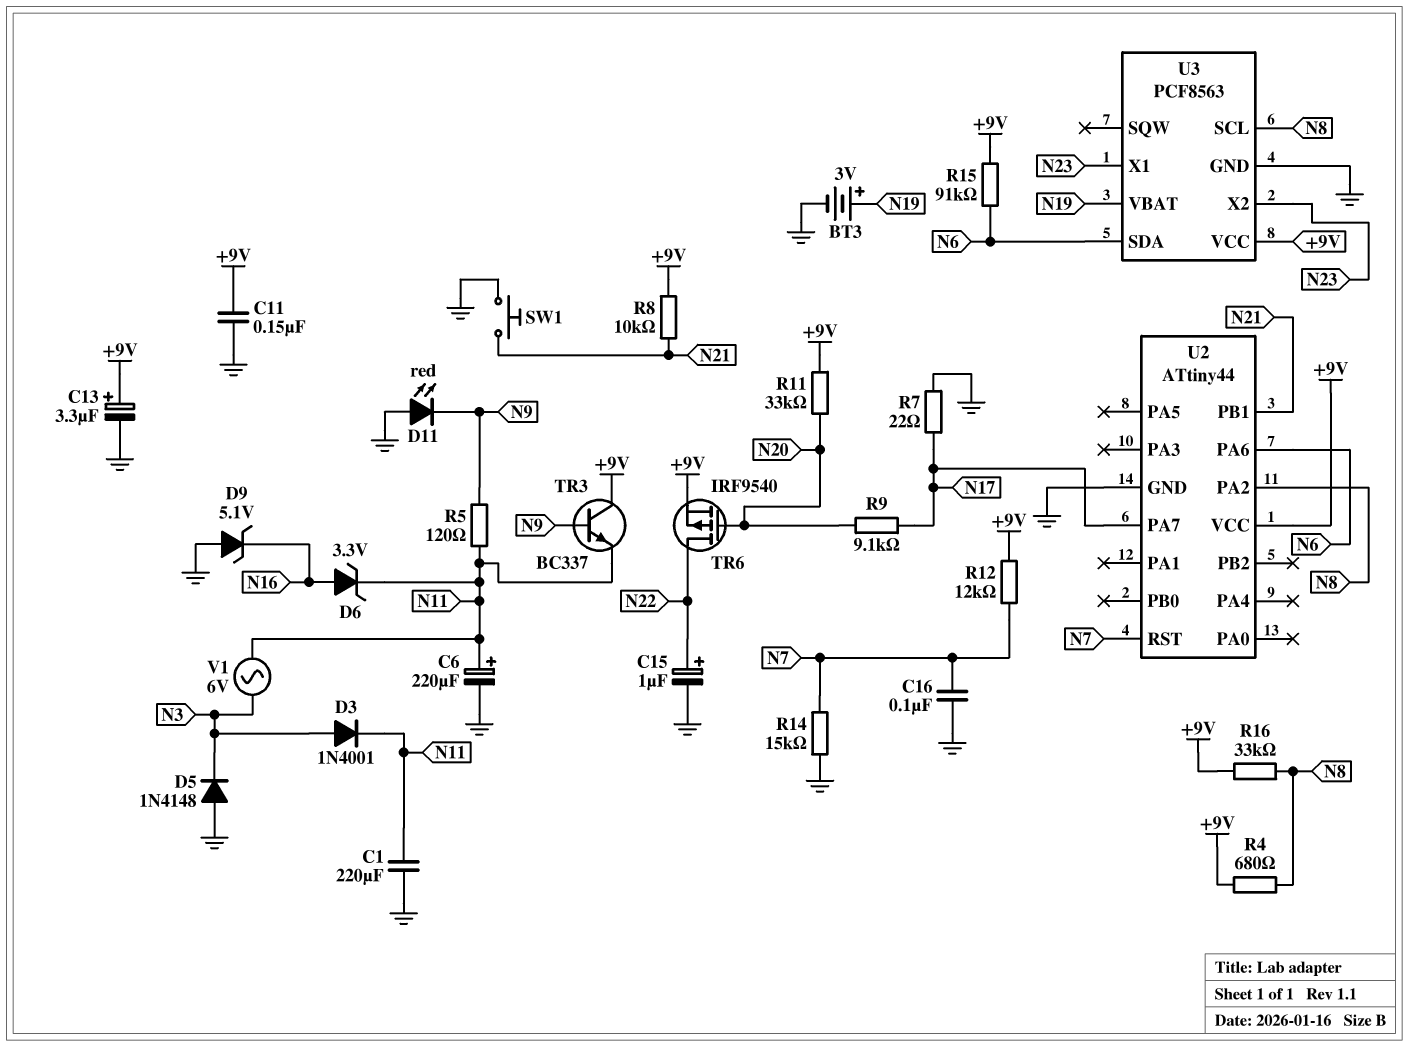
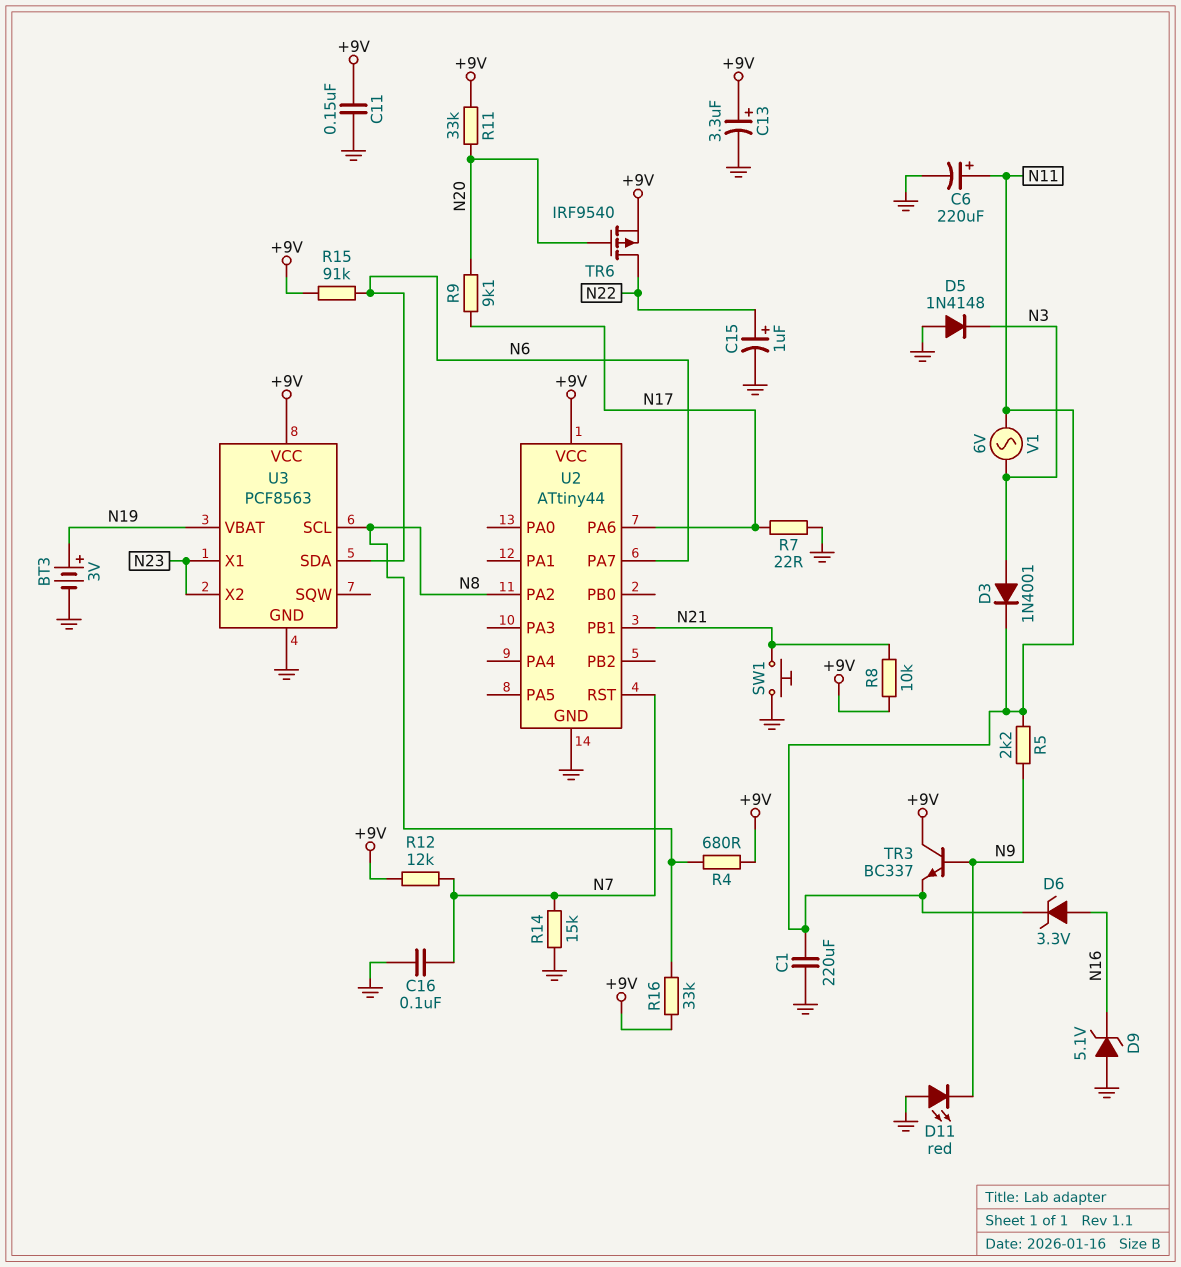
R5: 120 (N9, N11) -> 2.2k (N9, N11)
U2 pin PA6: N6 -> N17
U2 pin PA7: N17 -> N6

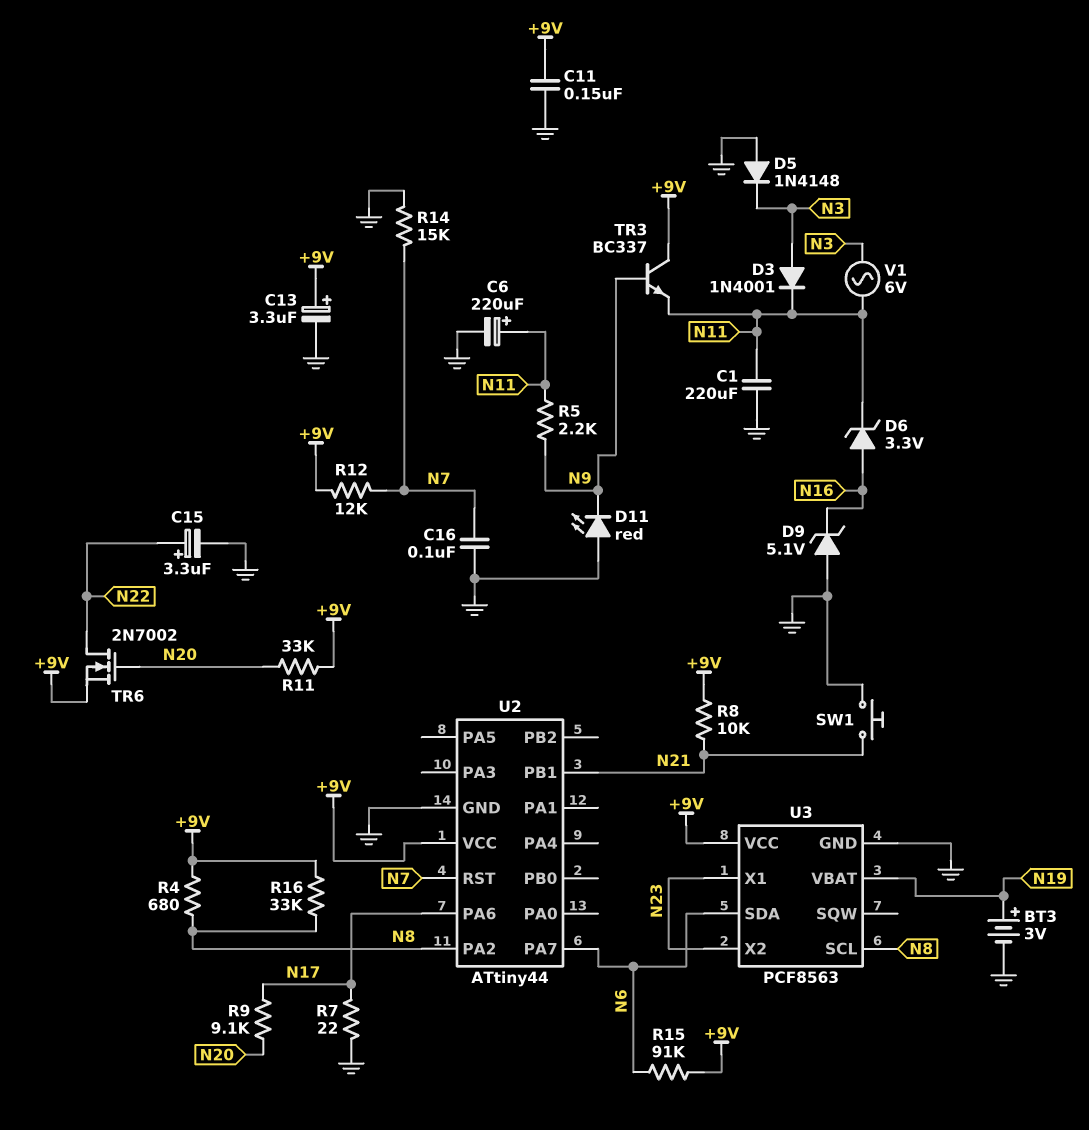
C15: 1uF (plus N22, minus GND) -> 3.3uF (plus N22, minus GND)
TR6: PMOS IRF9540 (G N20, D N22, S +9V) -> NMOS 2N7002 (G N20, D N22, S +9V)

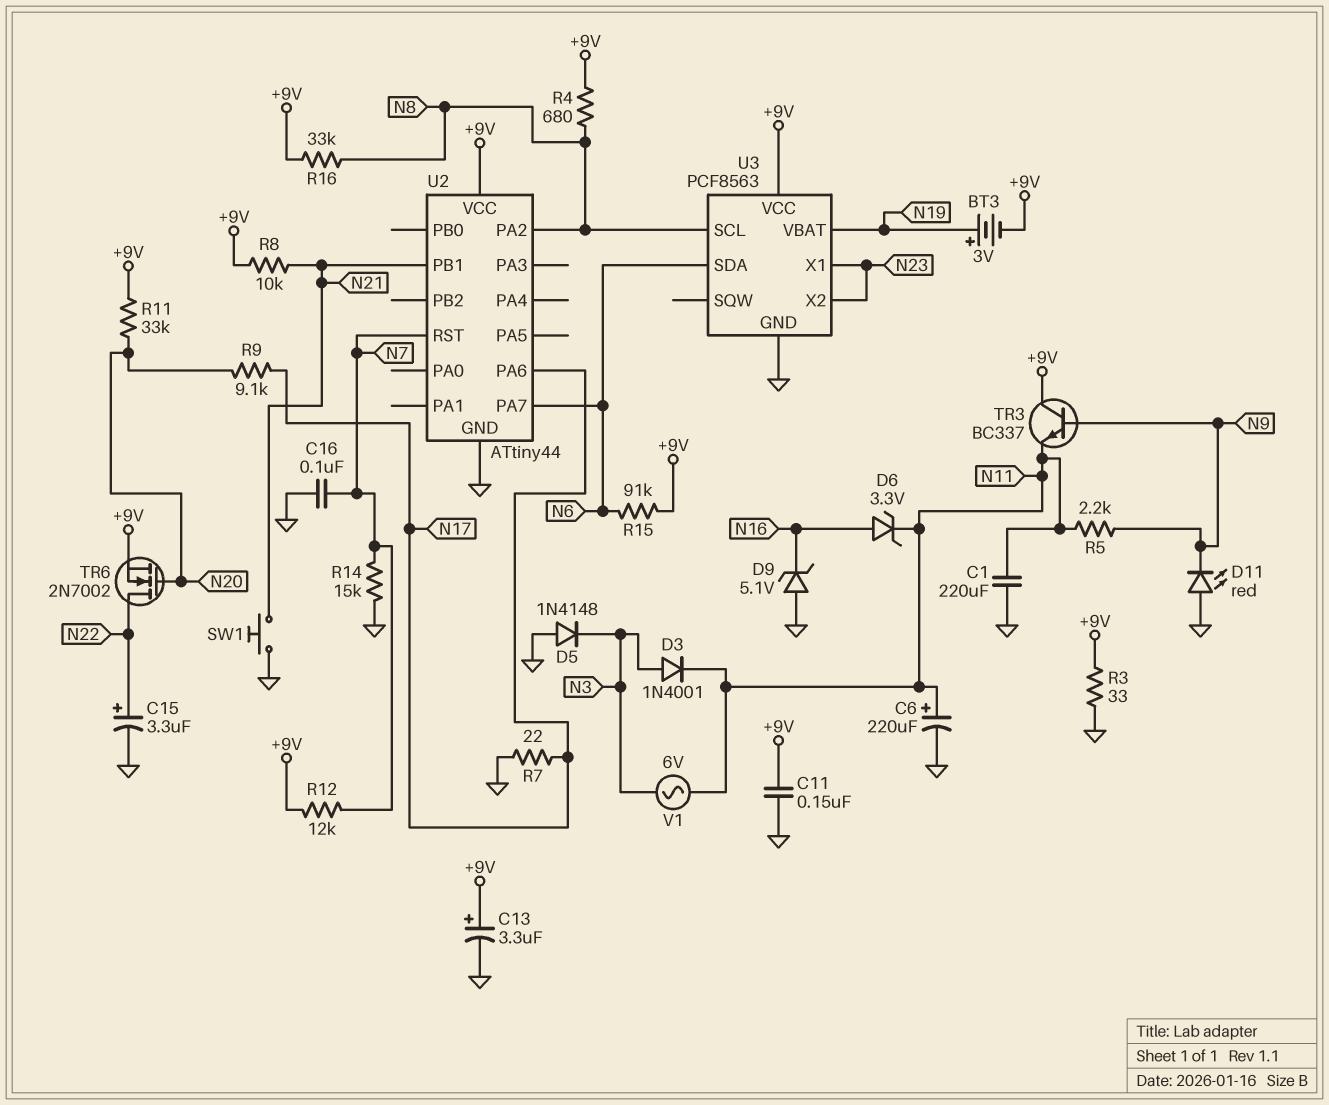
BT3: 3V (plus N19, minus GND) -> 3V (plus N19, minus +9V)
R3: none -> 33 (+9V, GND)

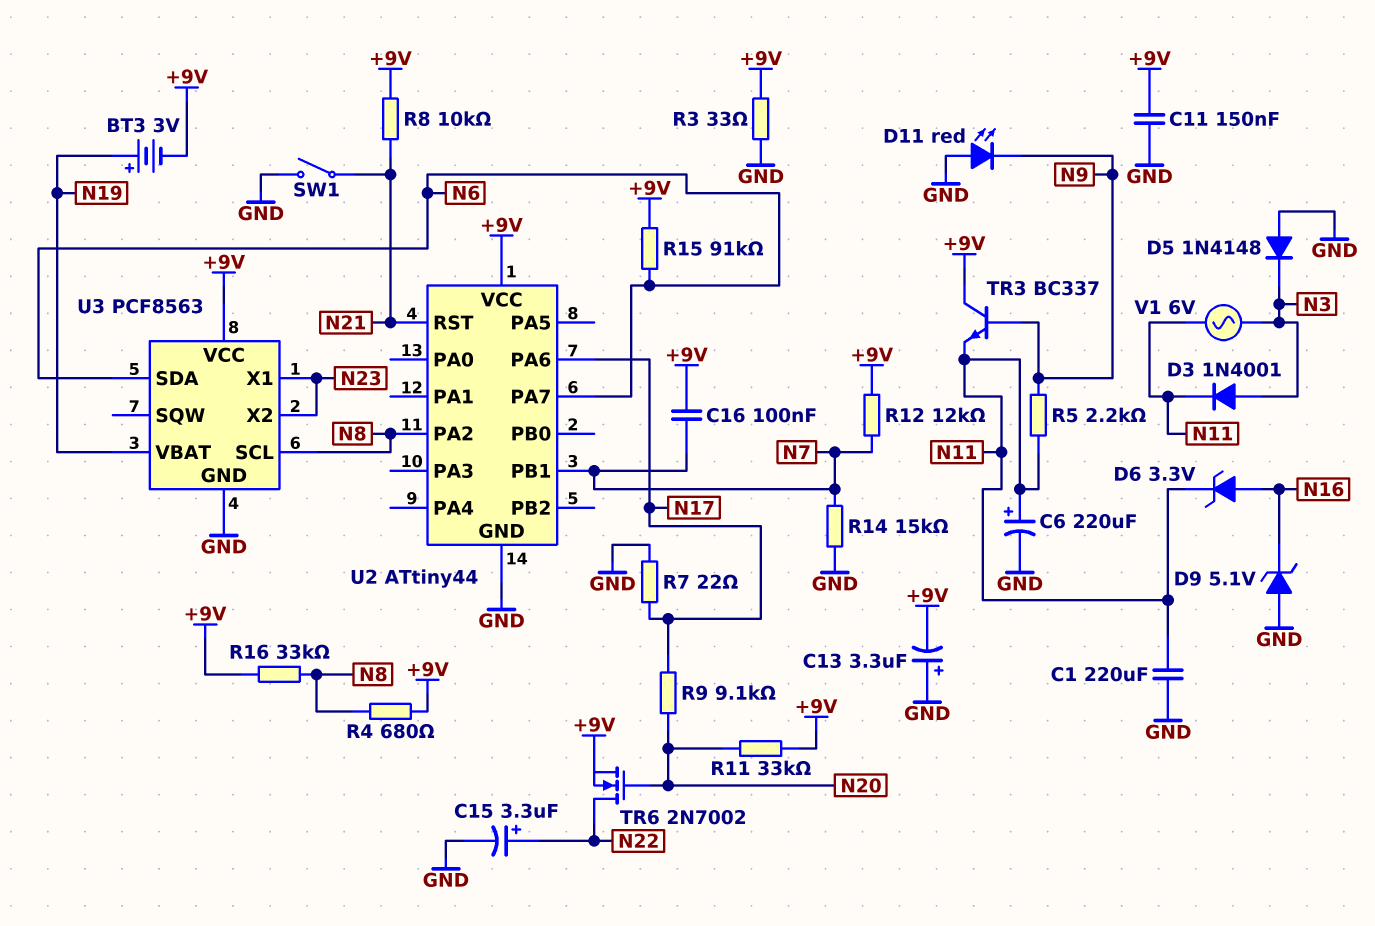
C13: 3.3uF (plus +9V, minus GND) -> 3.3uF (plus GND, minus +9V)
C16: 100nF (GND, N7) -> 100nF (+9V, N7)
SW1: button (GND, N21) -> switch (GND, N21)
U2 pin PB1: N21 -> N7
U2 pin RST: N7 -> N21

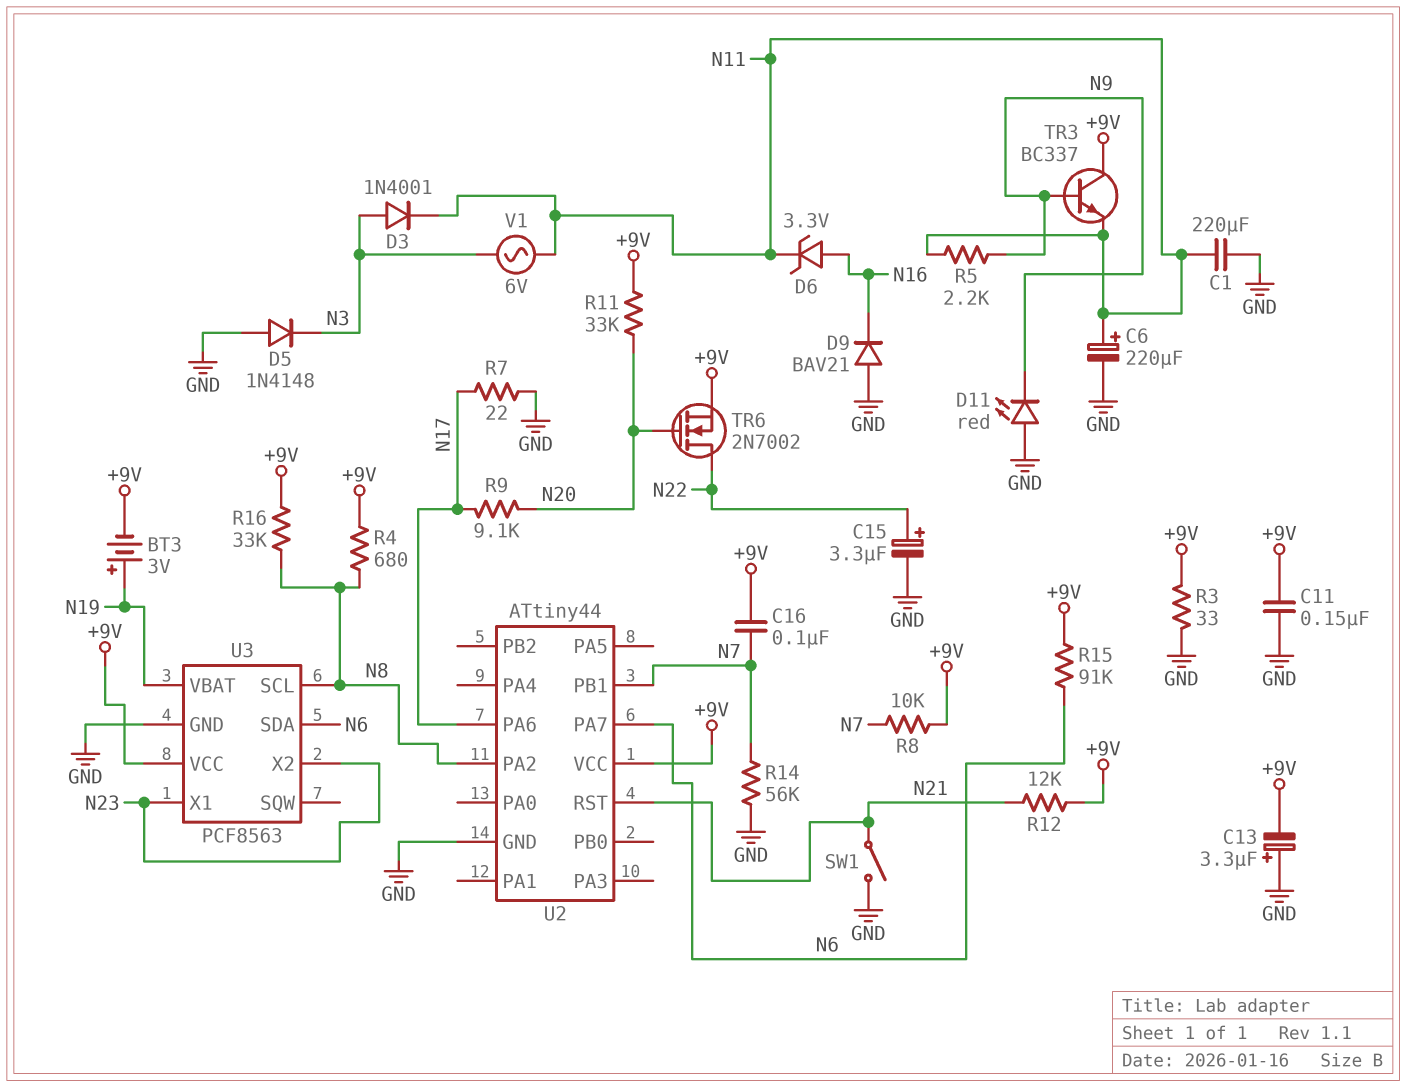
D9: zener 5.1V (A GND, K N16) -> diode BAV21 (A GND, K N16)
R8: 10k (+9V, N21) -> 10k (+9V, N7)
R12: 12k (+9V, N7) -> 12k (+9V, N21)
R14: 15k (GND, N7) -> 56k (GND, N7)

